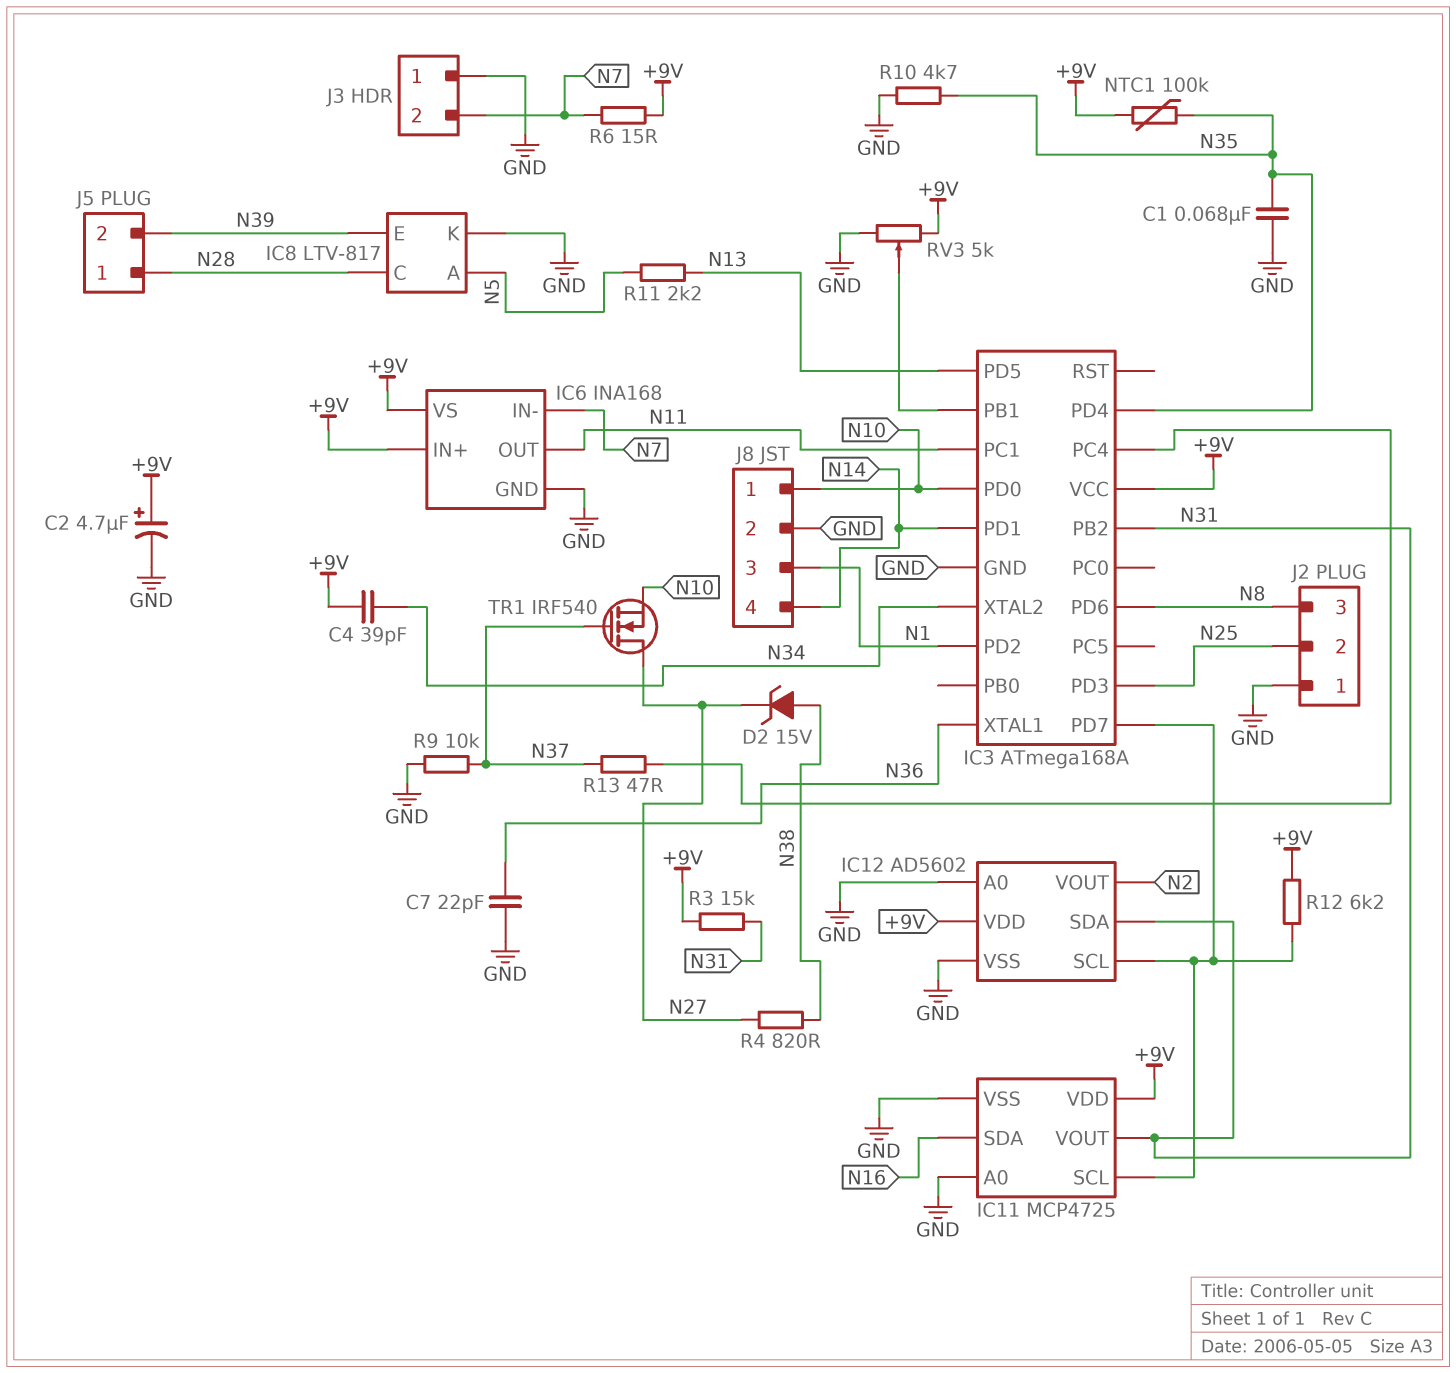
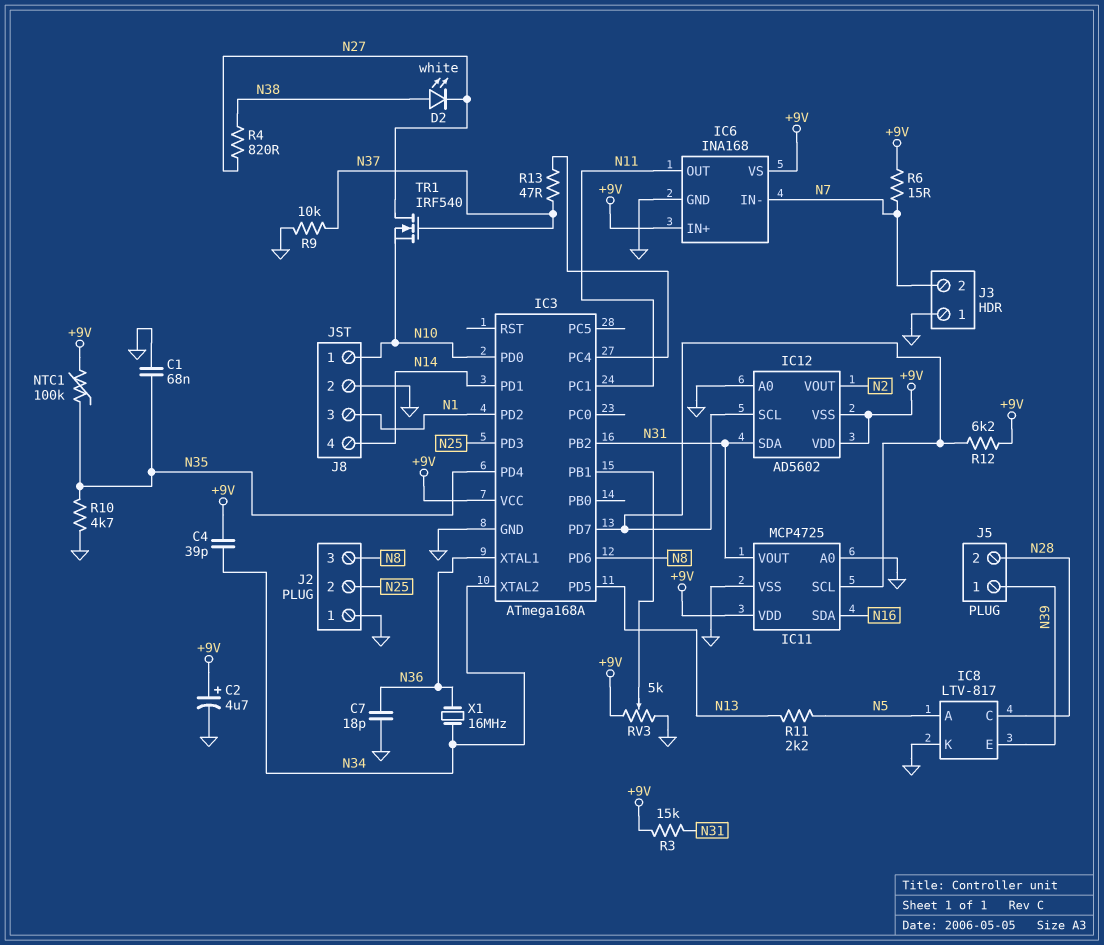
C7: 22pF (GND, N36) -> 18pF (GND, N36)
D2: zener 15V (A N38, K N27) -> LED white (A N38, K N27)
IC12 pin VSS: GND -> +9V
J5 pin 1: N28 -> N39
J5 pin 2: N39 -> N28
X1: none -> 16MHz (N34, N36)

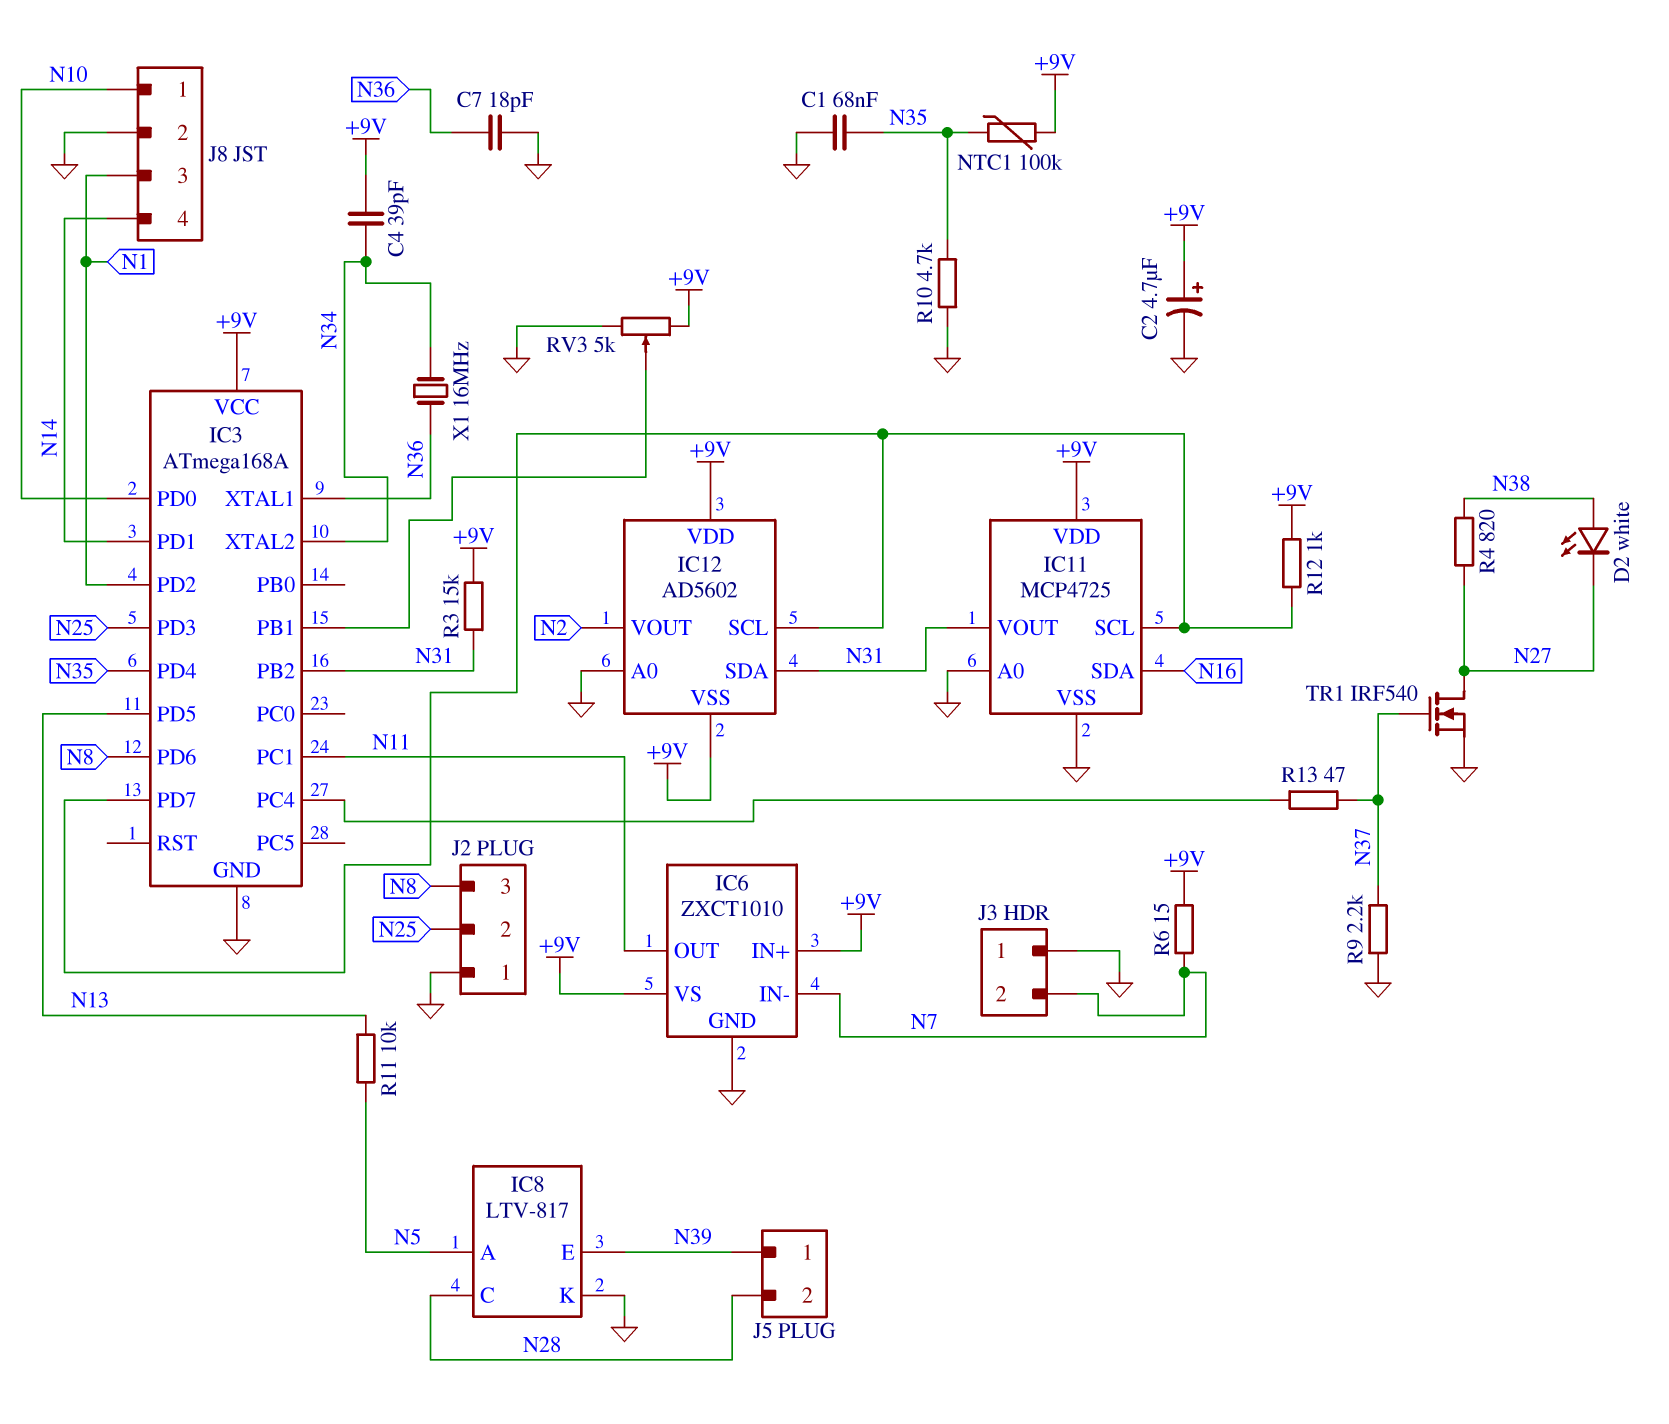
IC6: INA168 -> ZXCT1010
R9: 10k (GND, N37) -> 2.2k (GND, N37)
R11: 2.2k (N5, N13) -> 10k (N5, N13)
R12: 6.2k (+9V, IC3/PD7) -> 1k (+9V, IC3/PD7)
TR1: NMOS IRF540 (G N37, D N27, S N10) -> NMOS IRF540 (G N37, D N27, S GND)

